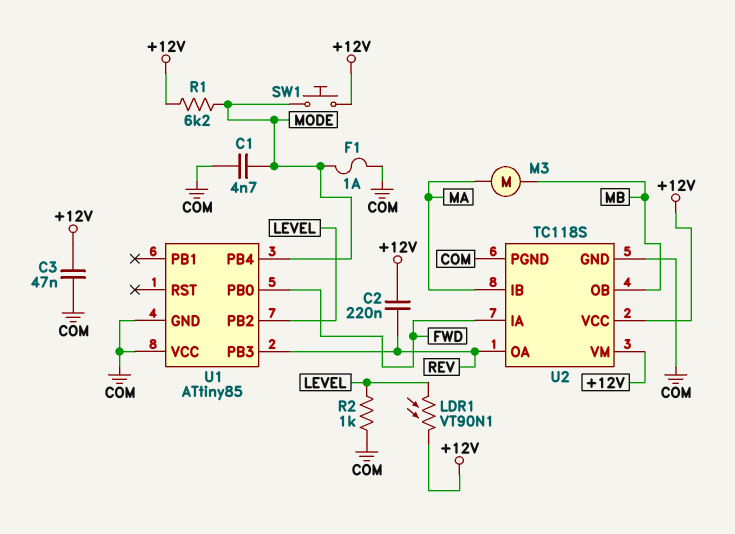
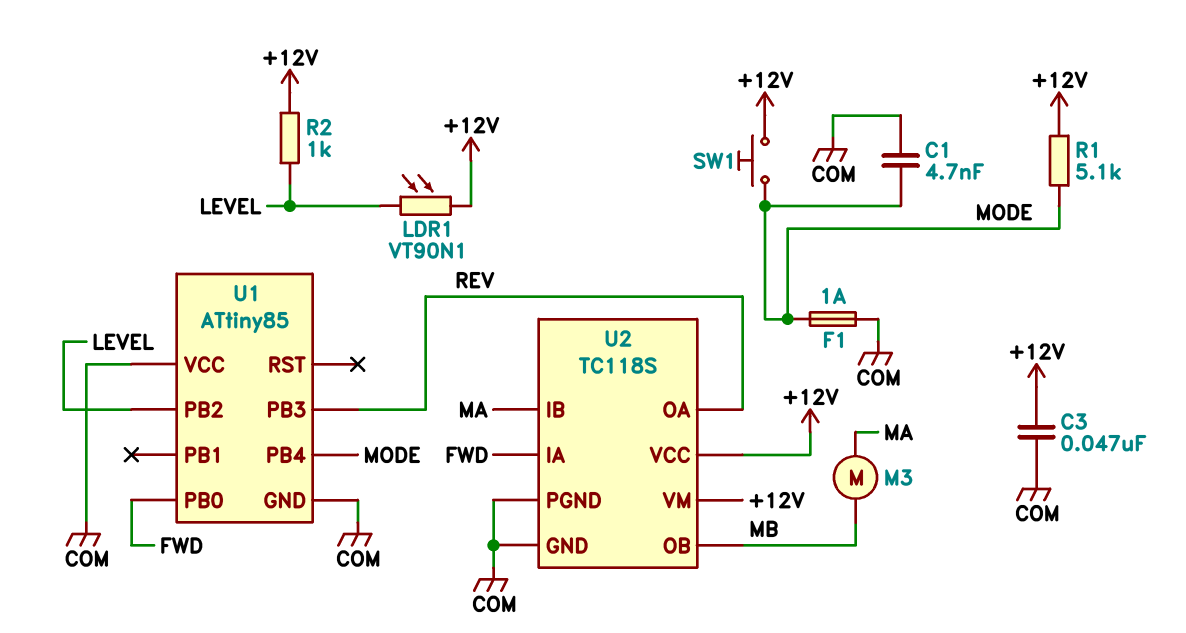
C2: 220nF (+12V, REV) -> none
R1: 6.2k (+12V, MODE) -> 5.1k (+12V, MODE)
R2: 1k (COM, LEVEL) -> 1k (+12V, LEVEL)

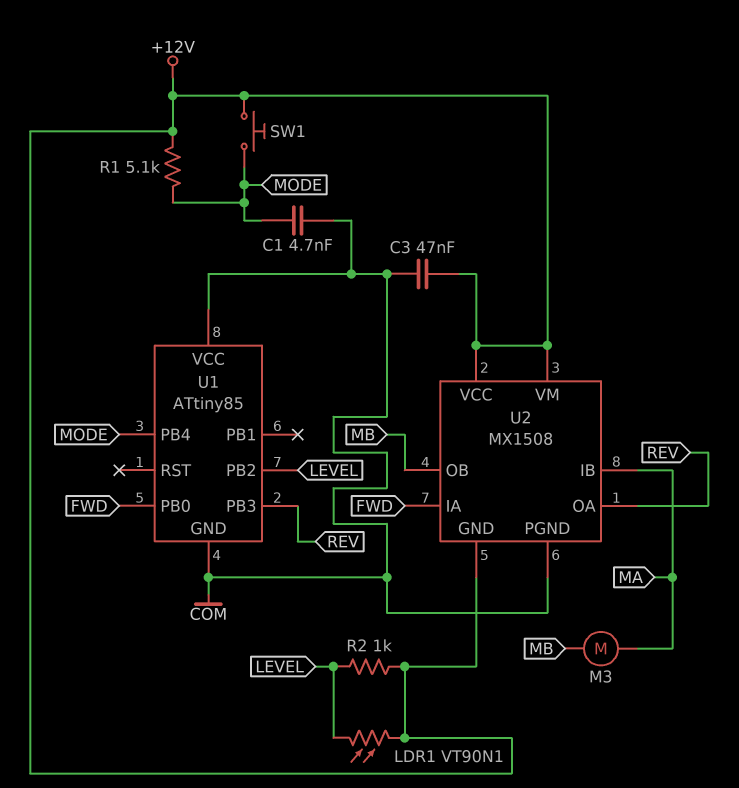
F1: 1A (COM, MODE) -> none
U2: TC118S -> MX1508
U2 pin GND: COM -> +12V

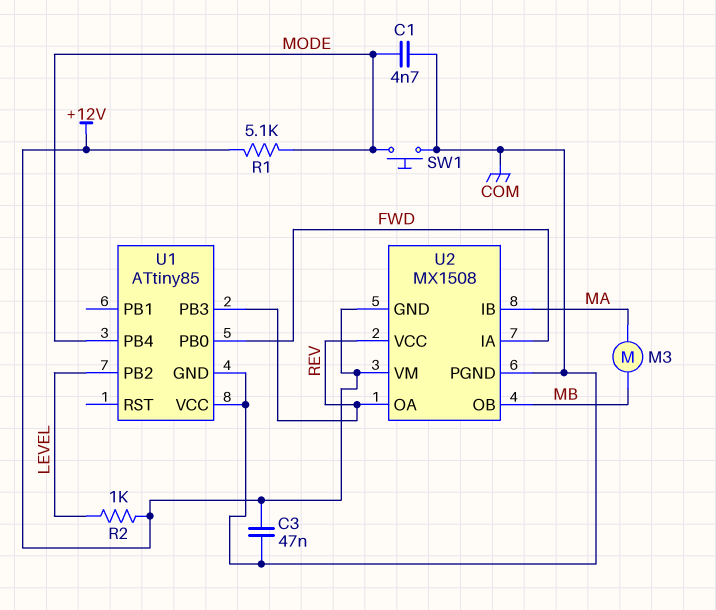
LDR1: VT90N1 (+12V, LEVEL) -> none
SW1: button (+12V, MODE) -> button (COM, MODE)
U2 pin VCC: +12V -> REV

